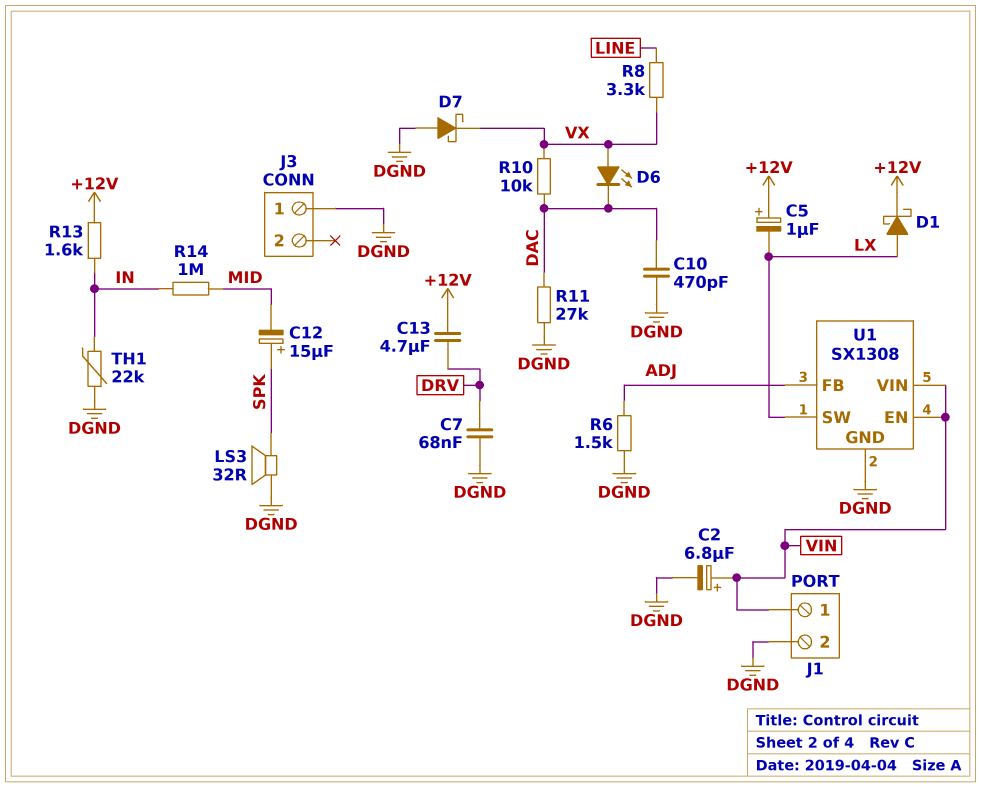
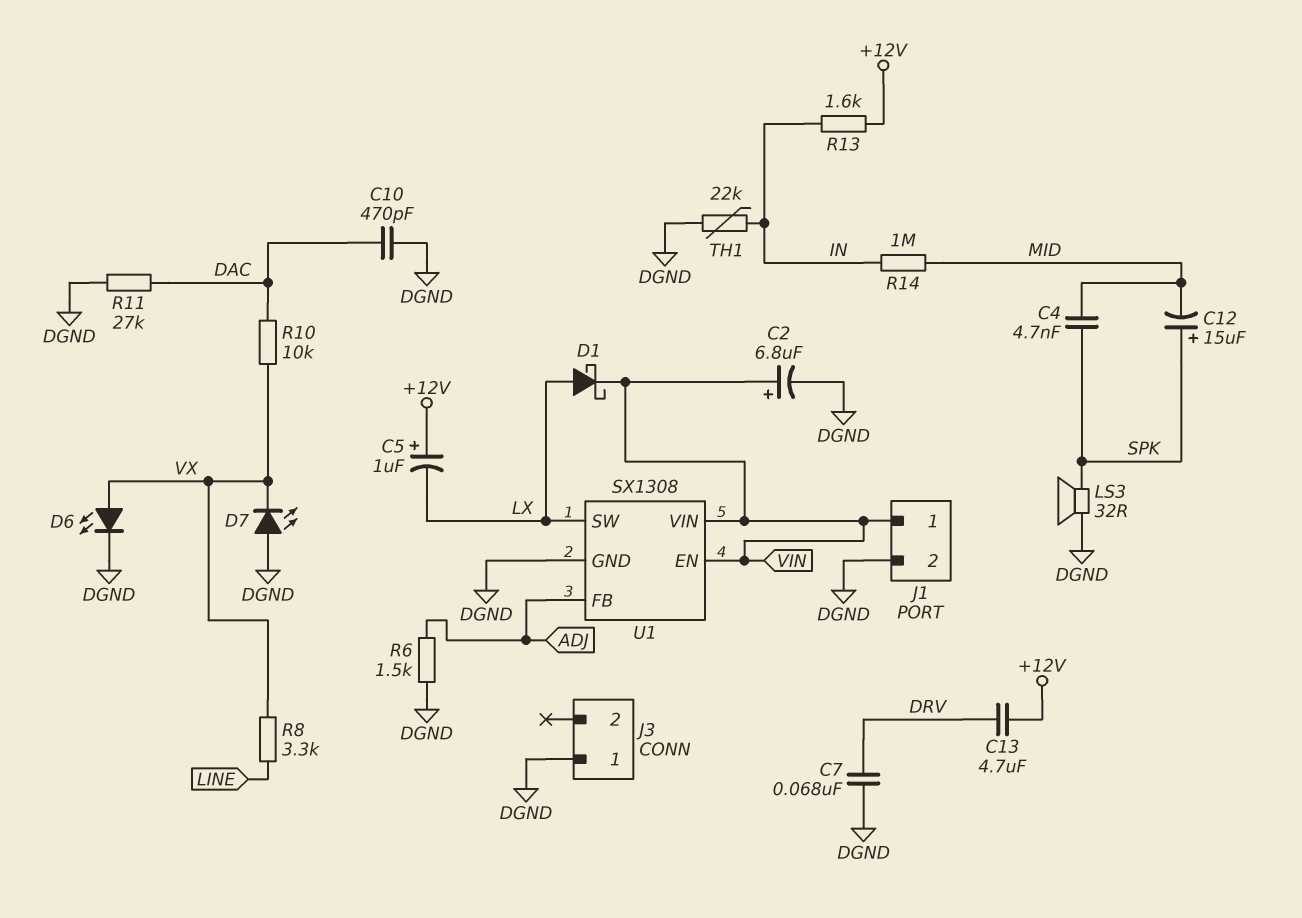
C4: none -> 4.7nF (MID, SPK)
D1: schottky (A LX, K +12V) -> schottky (A LX, K VIN)
D6: LED (A VX, K DAC) -> LED (A VX, K DGND)
D7: schottky (A DGND, K VX) -> LED (A DGND, K VX)

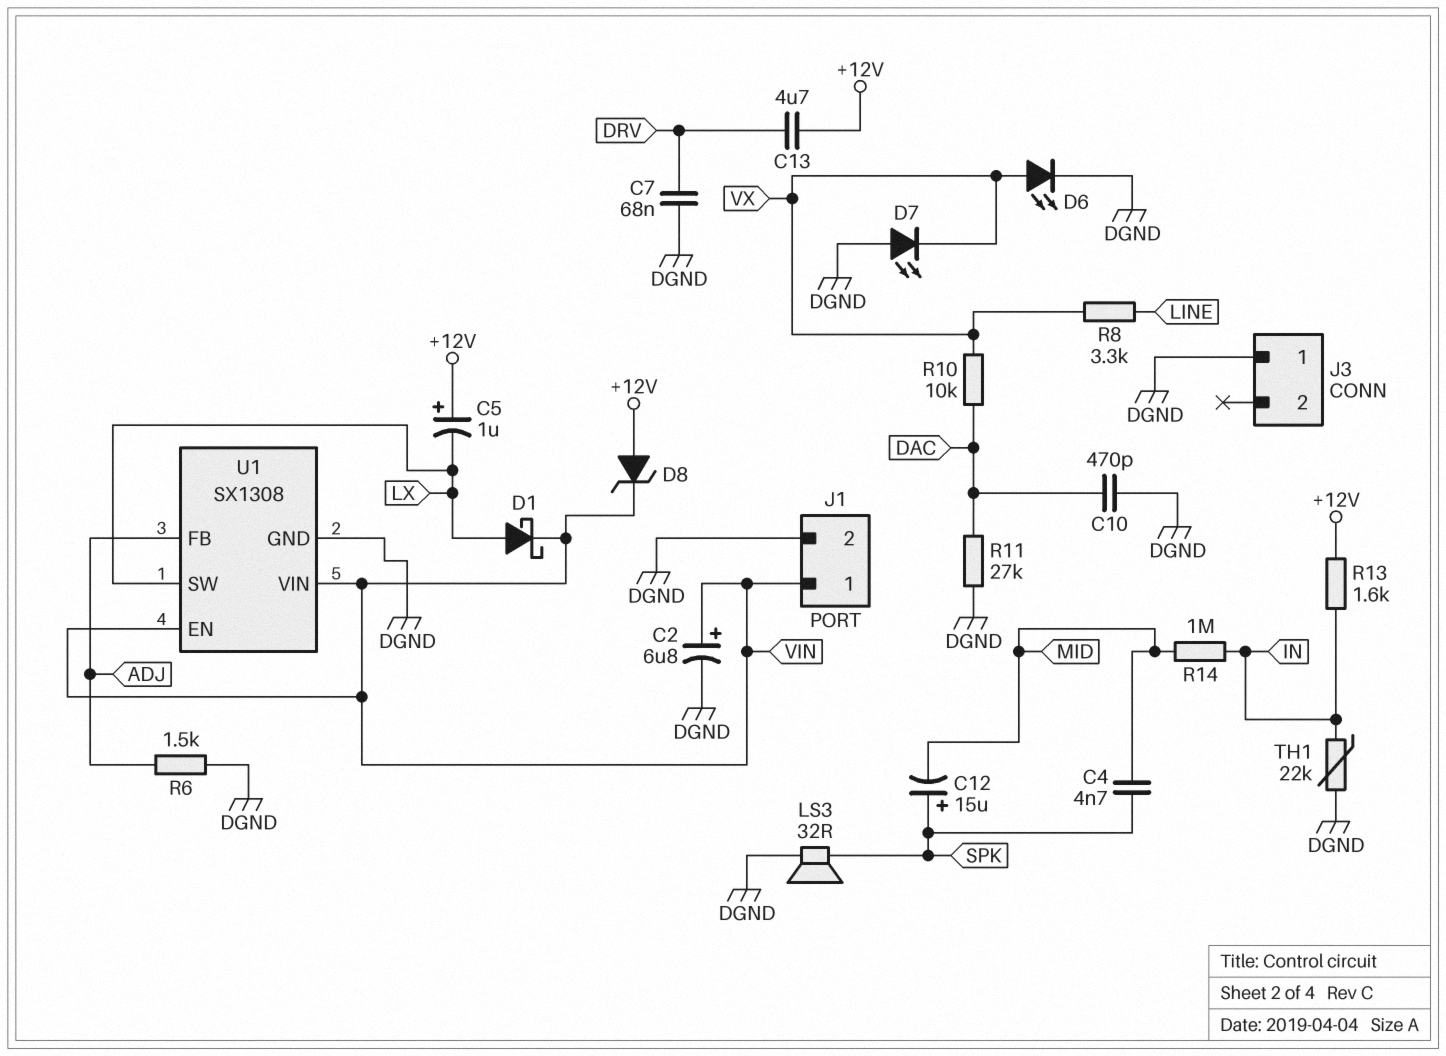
D8: none -> zener (A +12V, K VIN)

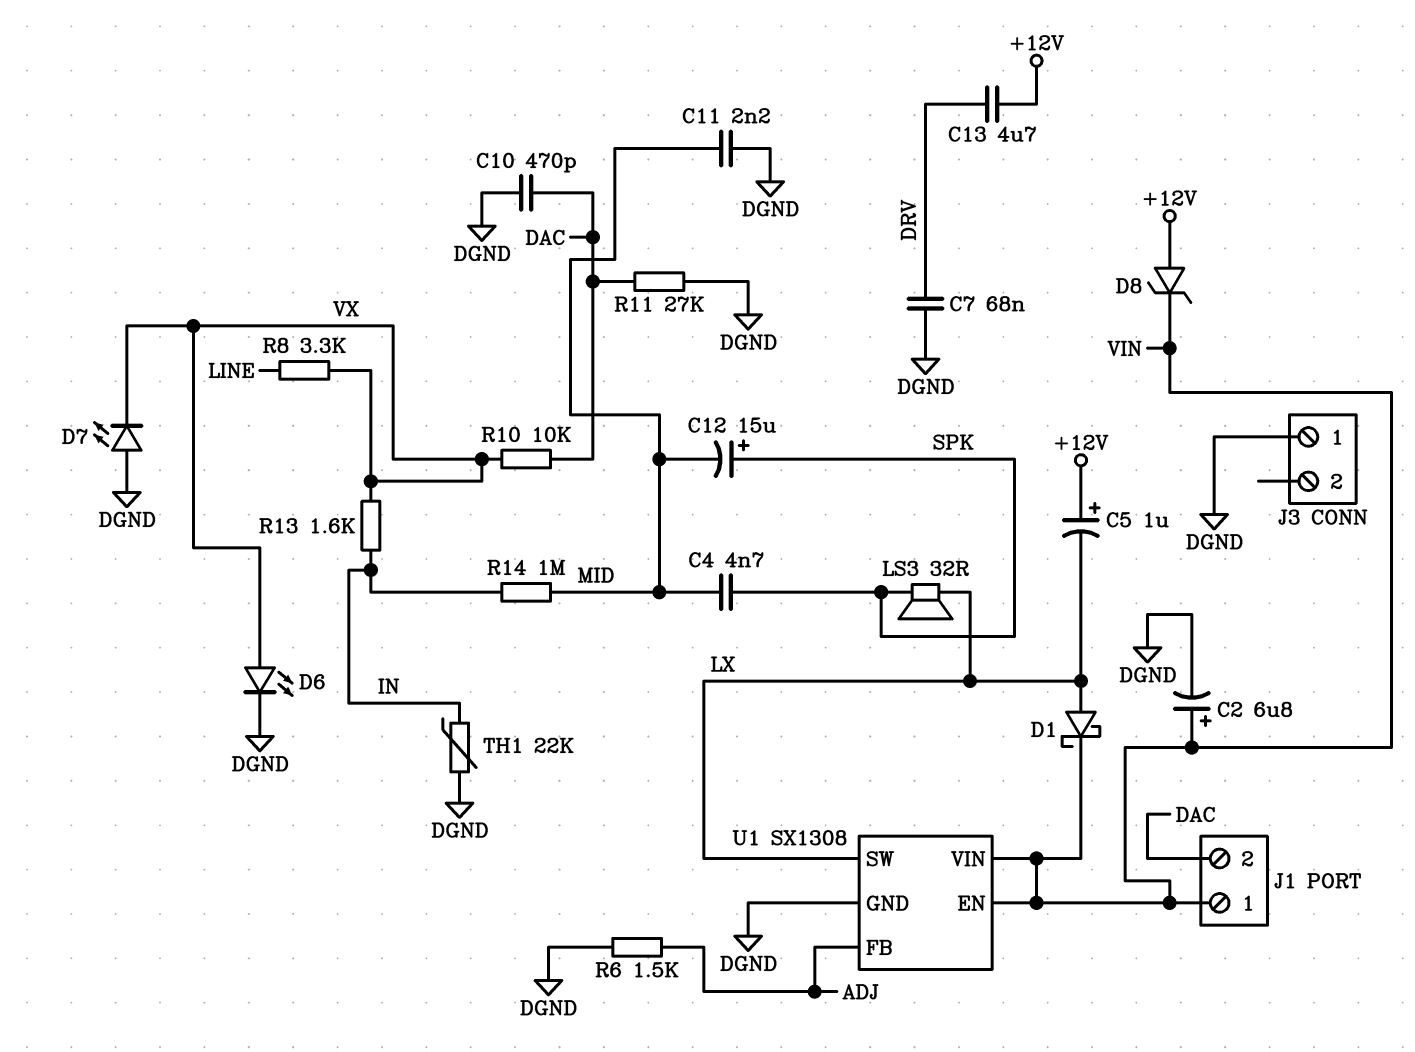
C11: none -> 2.2nF (DGND, MID)
J1 pin 2: DGND -> DAC
LS3: speaker 32R (DGND, SPK) -> speaker 32R (LX, SPK)
R13: 1.6k (+12V, IN) -> 1.6k (IN, VX)

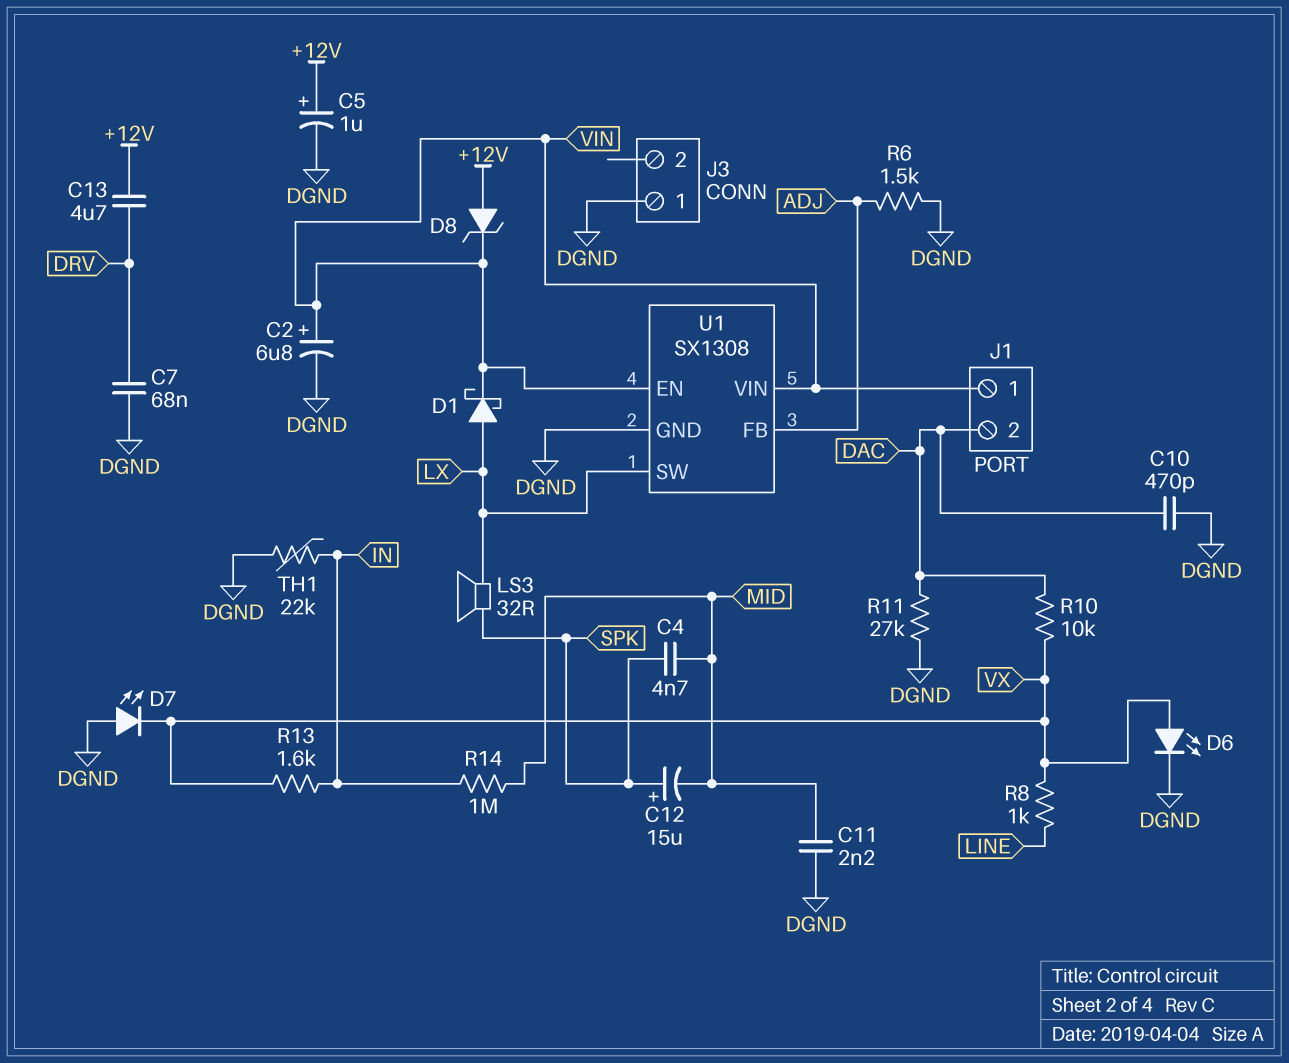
C5: 1uF (plus +12V, minus LX) -> 1uF (plus +12V, minus DGND)
R8: 3.3k (LINE, VX) -> 1k (LINE, VX)

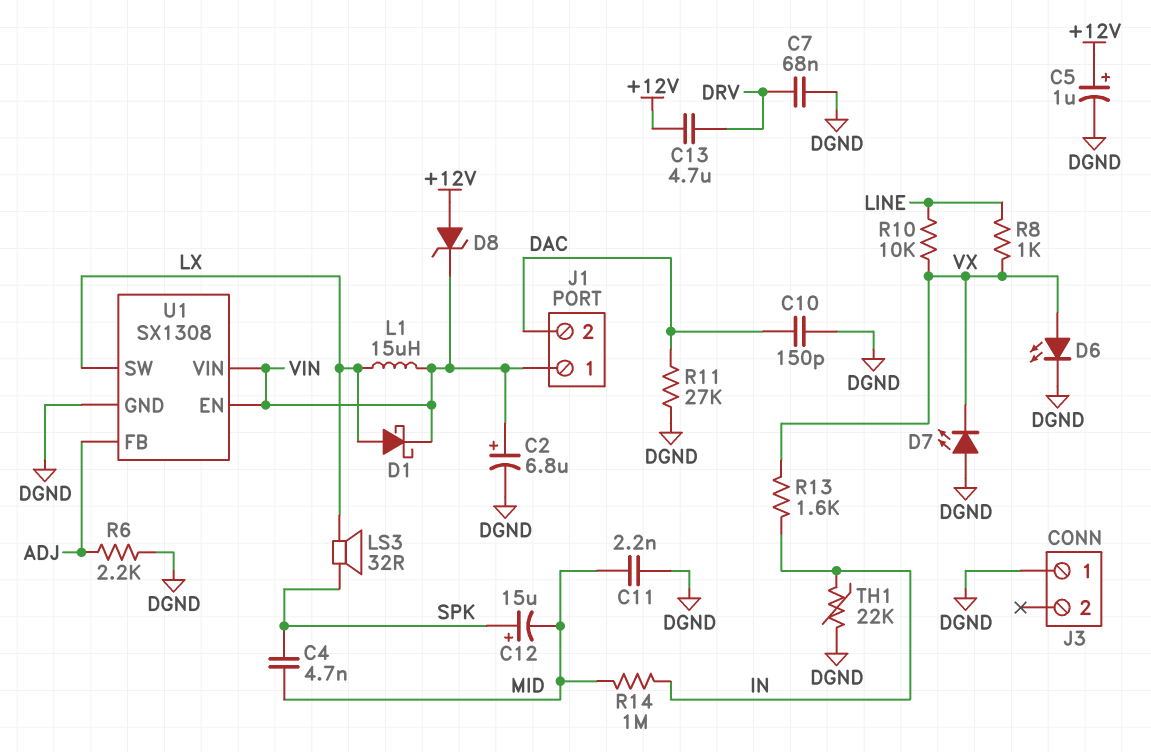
C10: 470pF (DAC, DGND) -> 150pF (DAC, DGND)
L1: none -> 15uH (LX, VIN)
R6: 1.5k (ADJ, DGND) -> 2.2k (ADJ, DGND)
R10: 10k (DAC, VX) -> 10k (LINE, VX)

